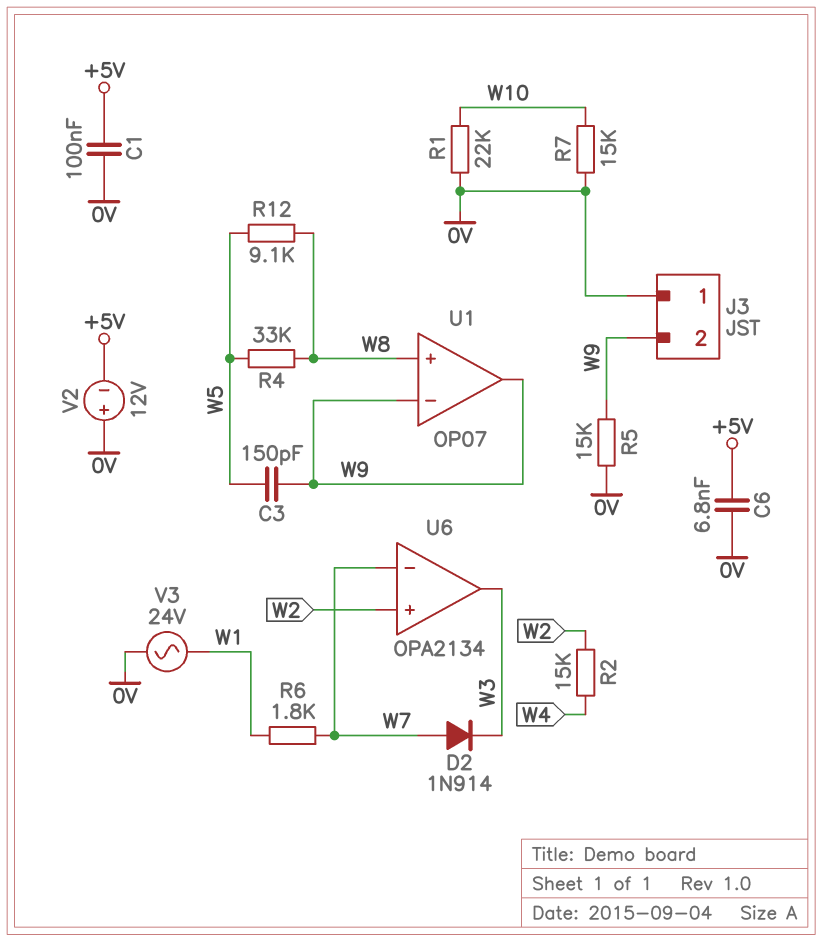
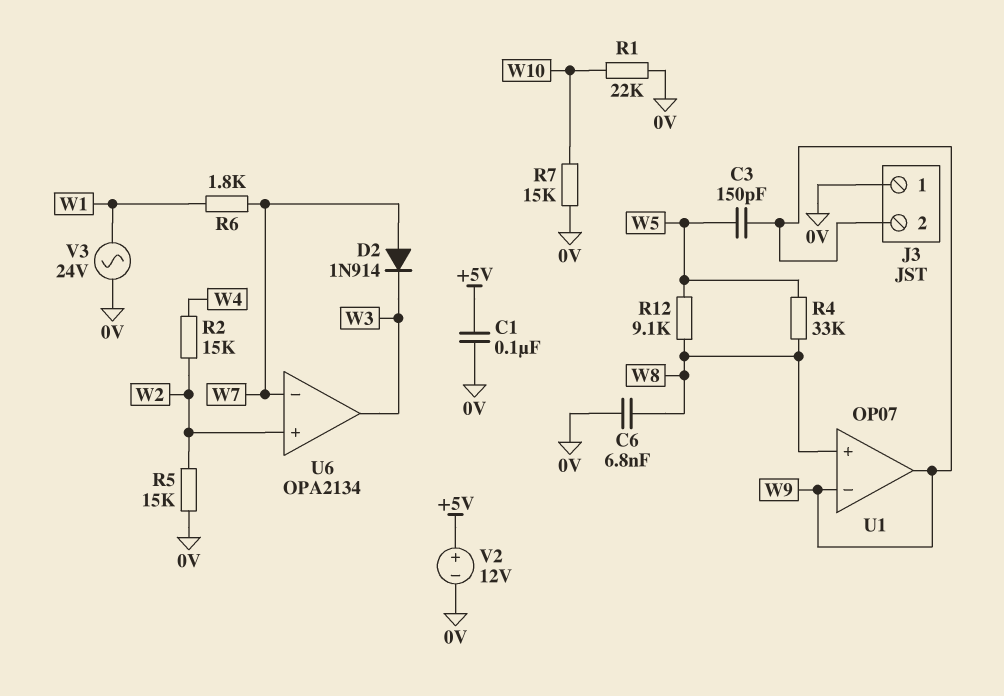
C6: 6.8nF (+5V, 0V) -> 6.8nF (0V, W8)
R5: 15k (0V, W9) -> 15k (0V, W2)
V2: 12V (plus 0V, minus +5V) -> 12V (plus +5V, minus 0V)

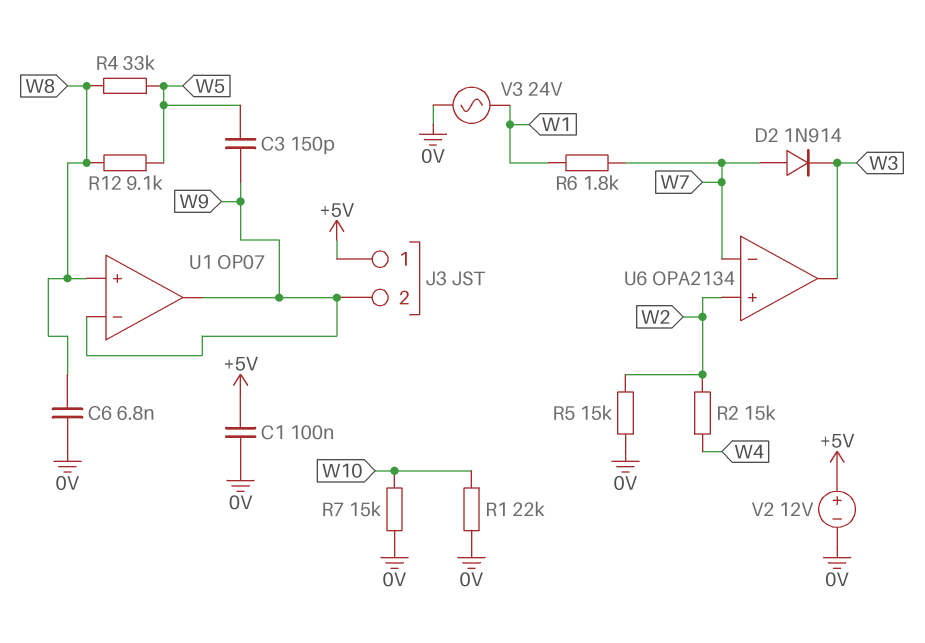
J3 pin 1: 0V -> +5V

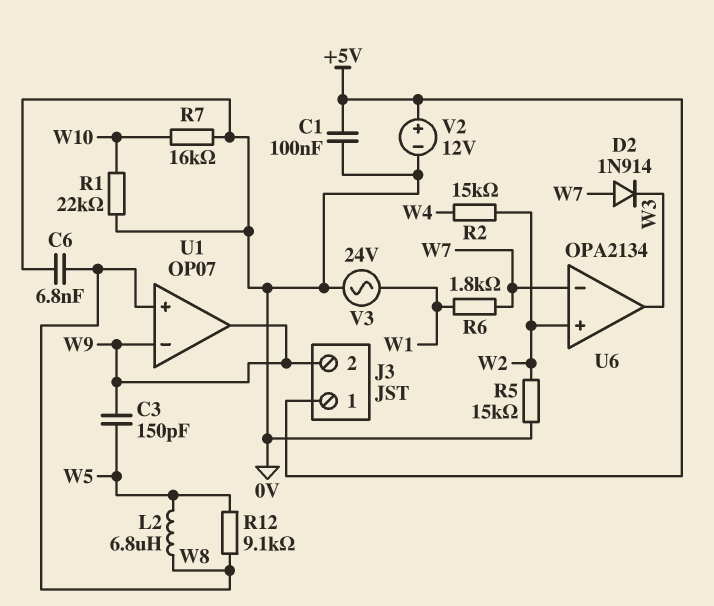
L2: none -> 6.8uH (W5, W8)
R4: 33k (W5, W8) -> none
R7: 15k (0V, W10) -> 16k (0V, W10)

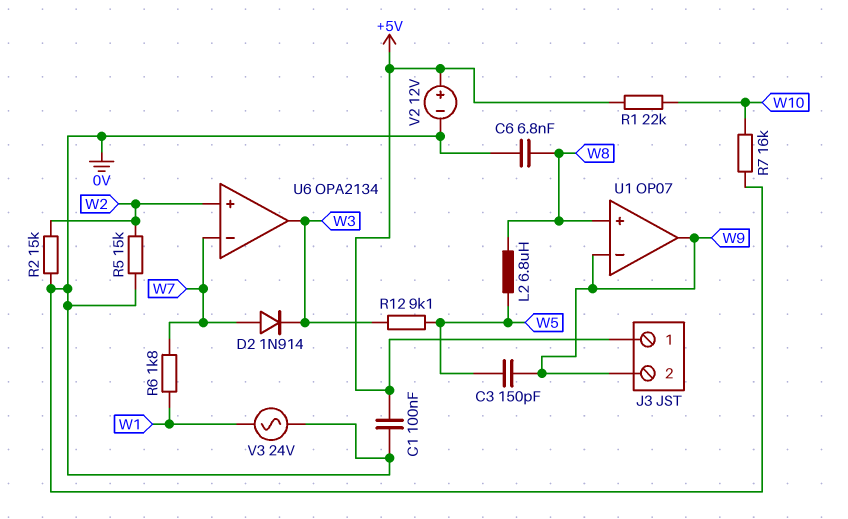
R1: 22k (0V, W10) -> 22k (+5V, W10)
R2: 15k (W2, W4) -> 15k (0V, W2)
R12: 9.1k (W5, W8) -> 9.1k (W3, W5)

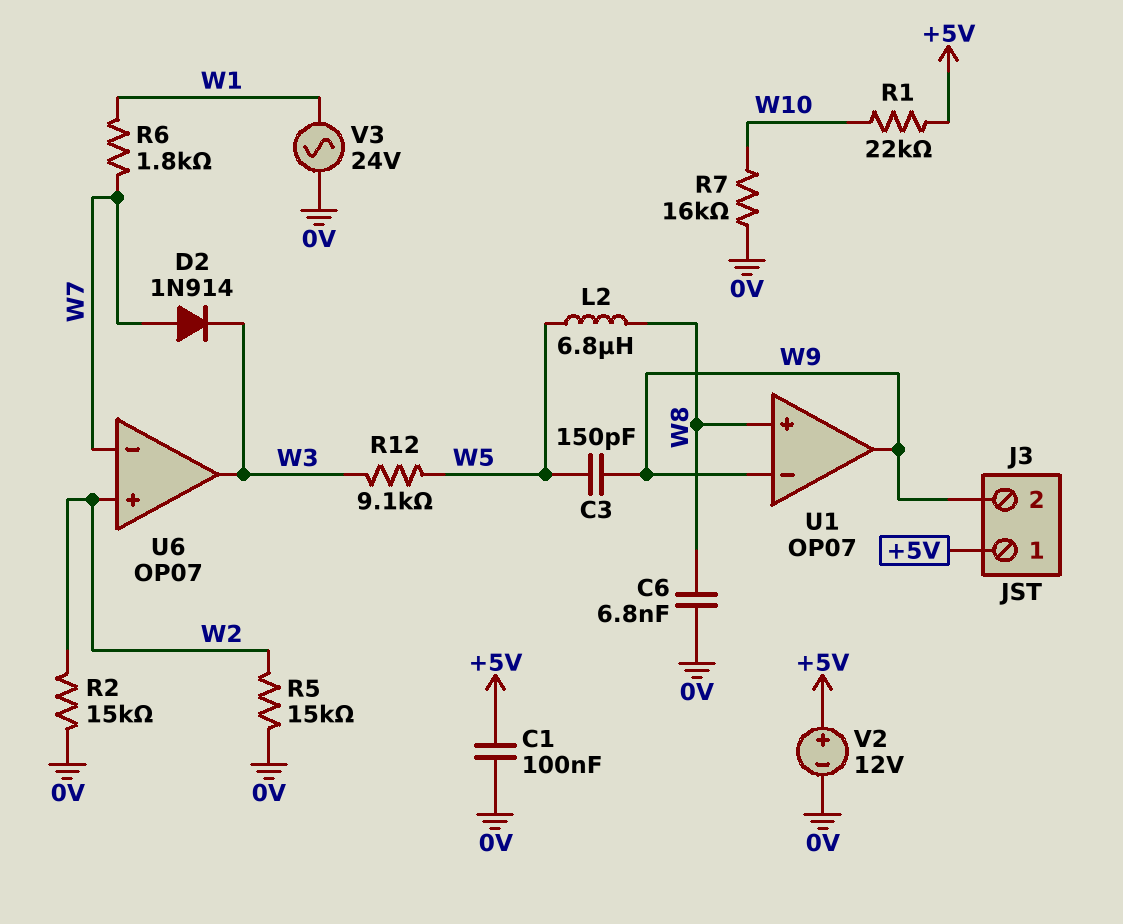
U6: OPA2134 -> OP07

